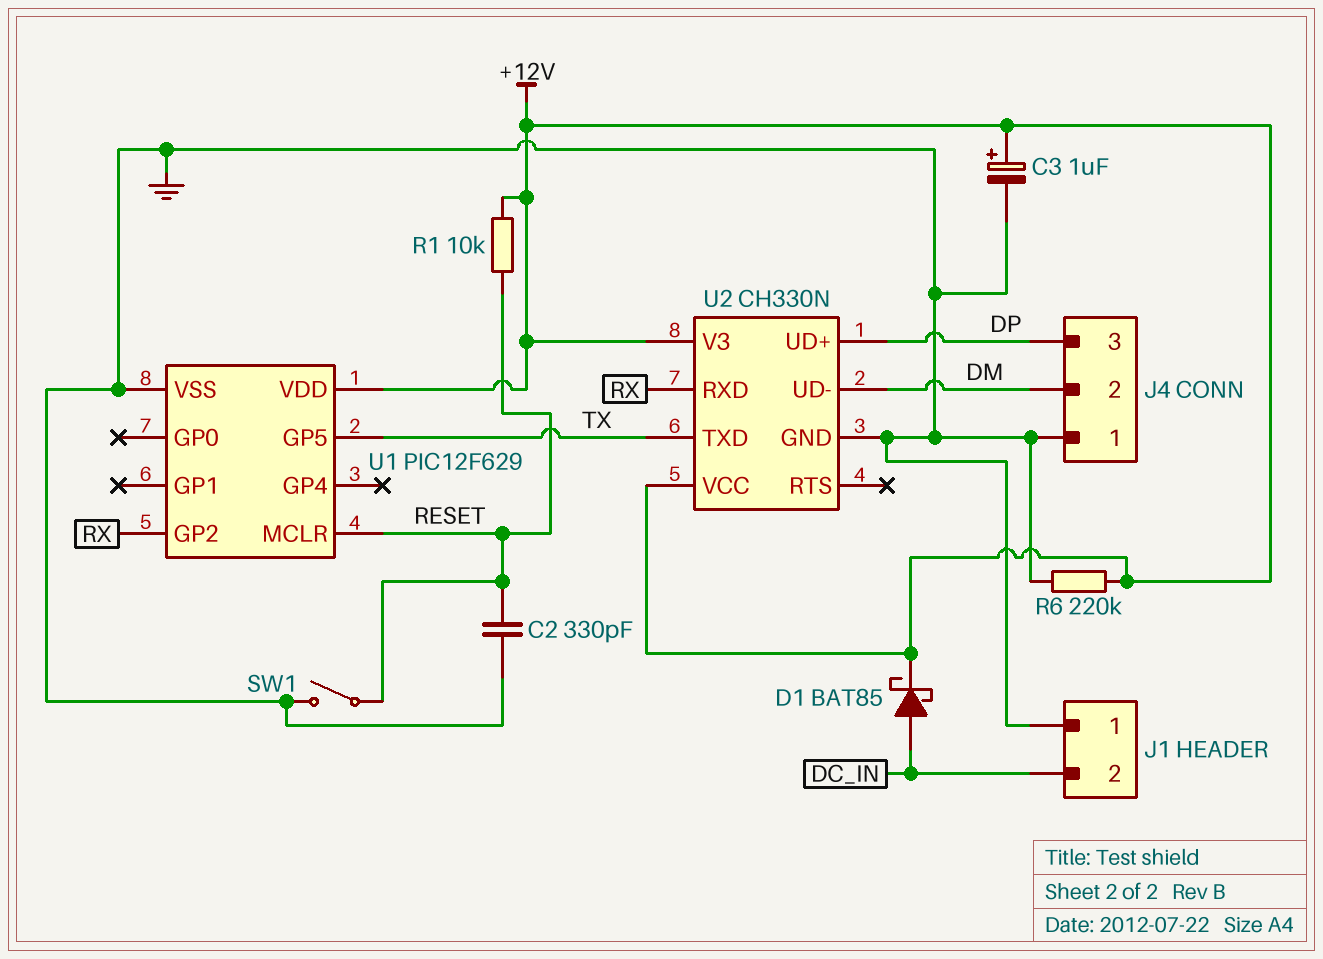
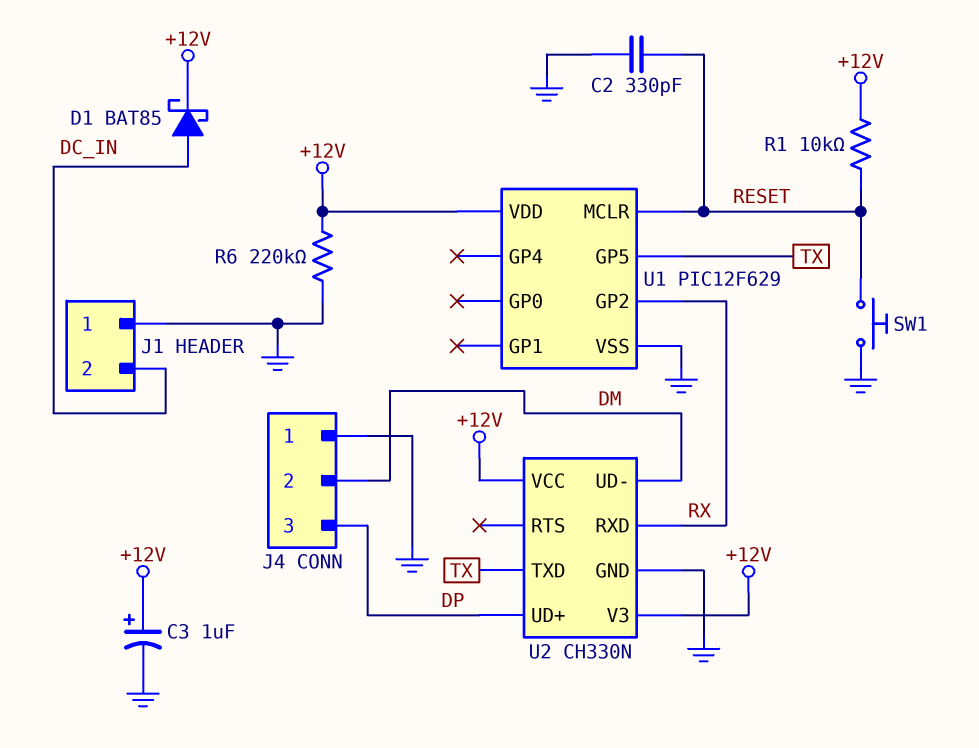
SW1: switch (GND, RESET) -> button (GND, RESET)

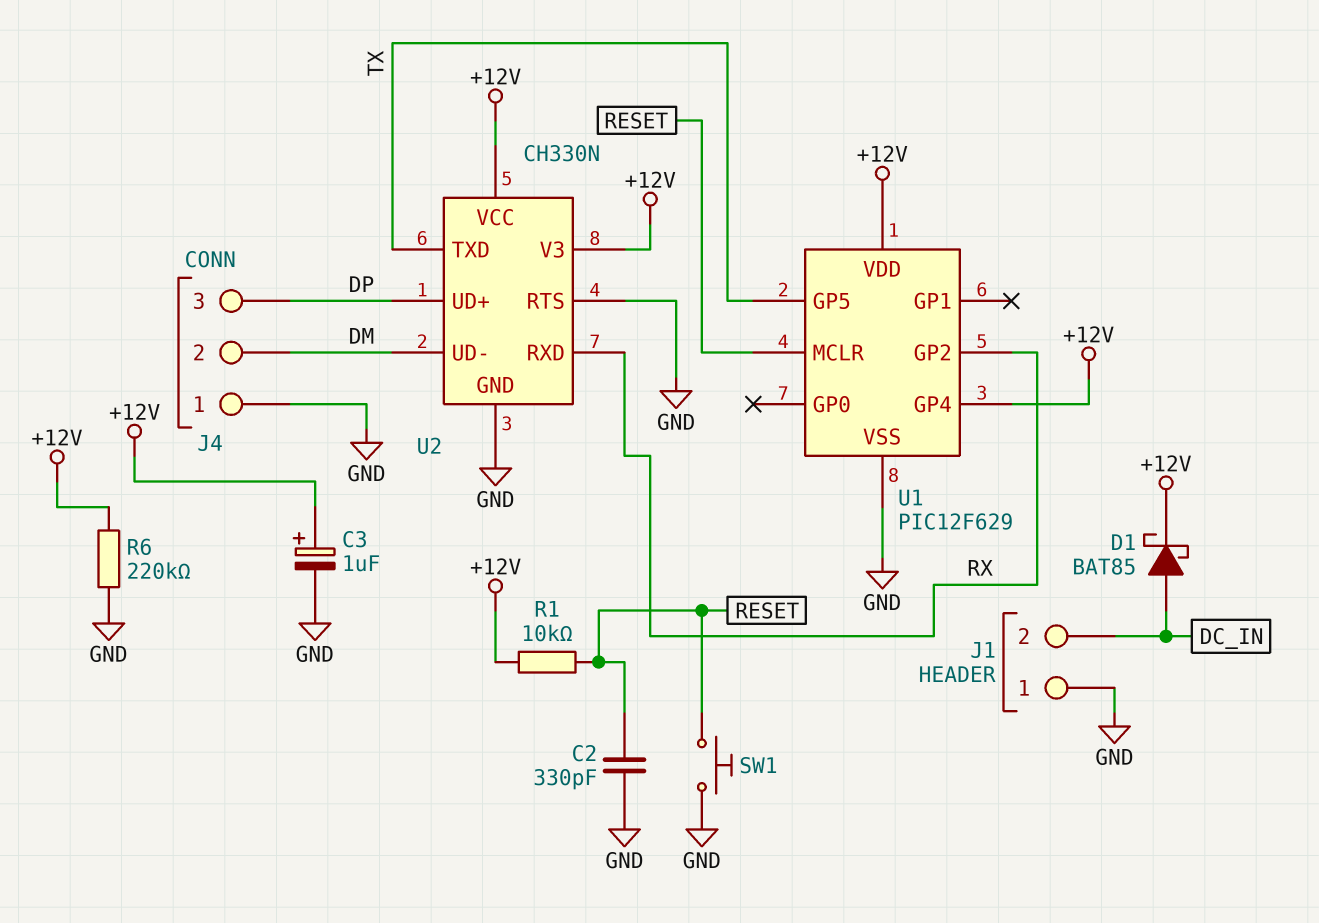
U1 pin GP4: none -> +12V
U2 pin RTS: none -> GND

